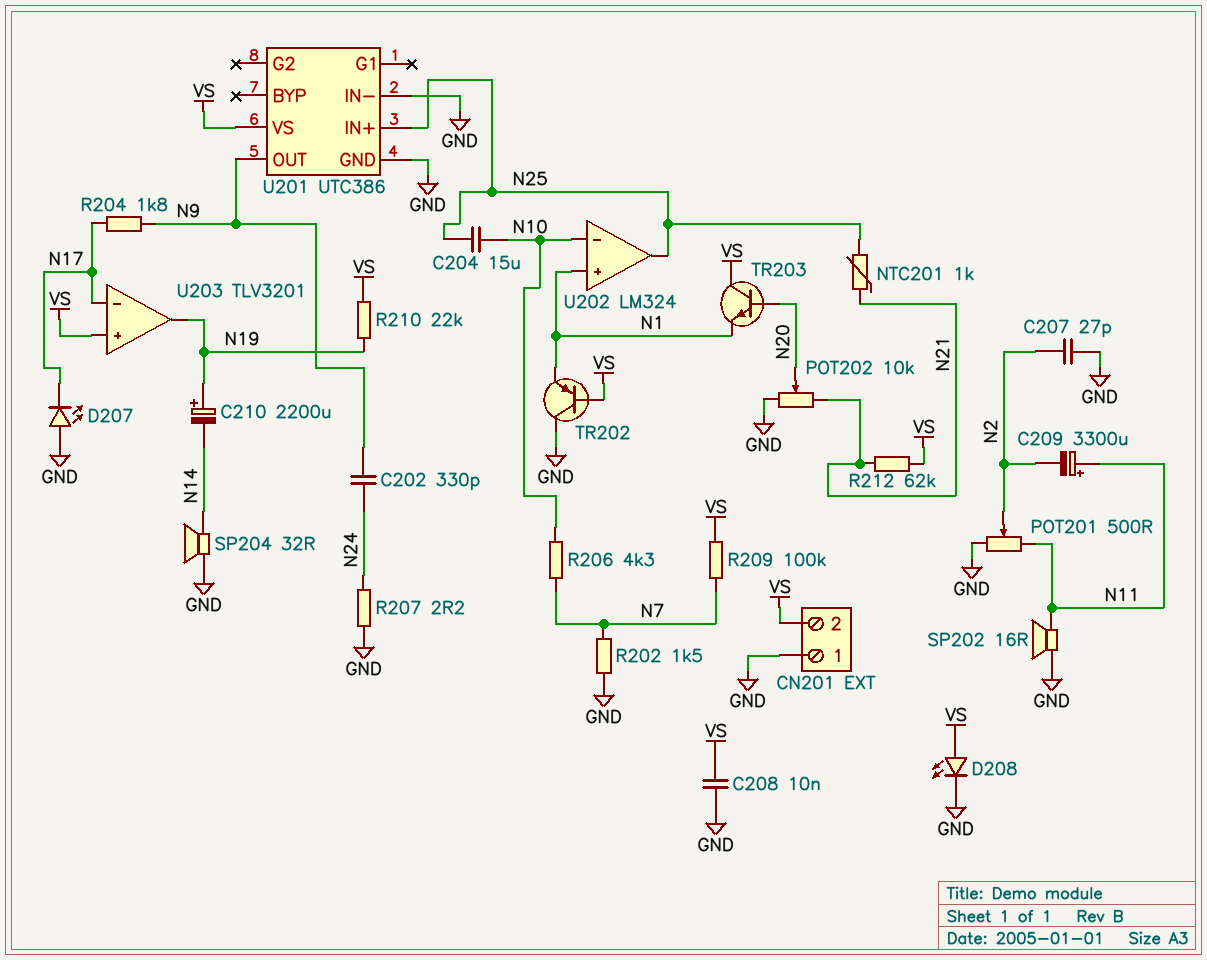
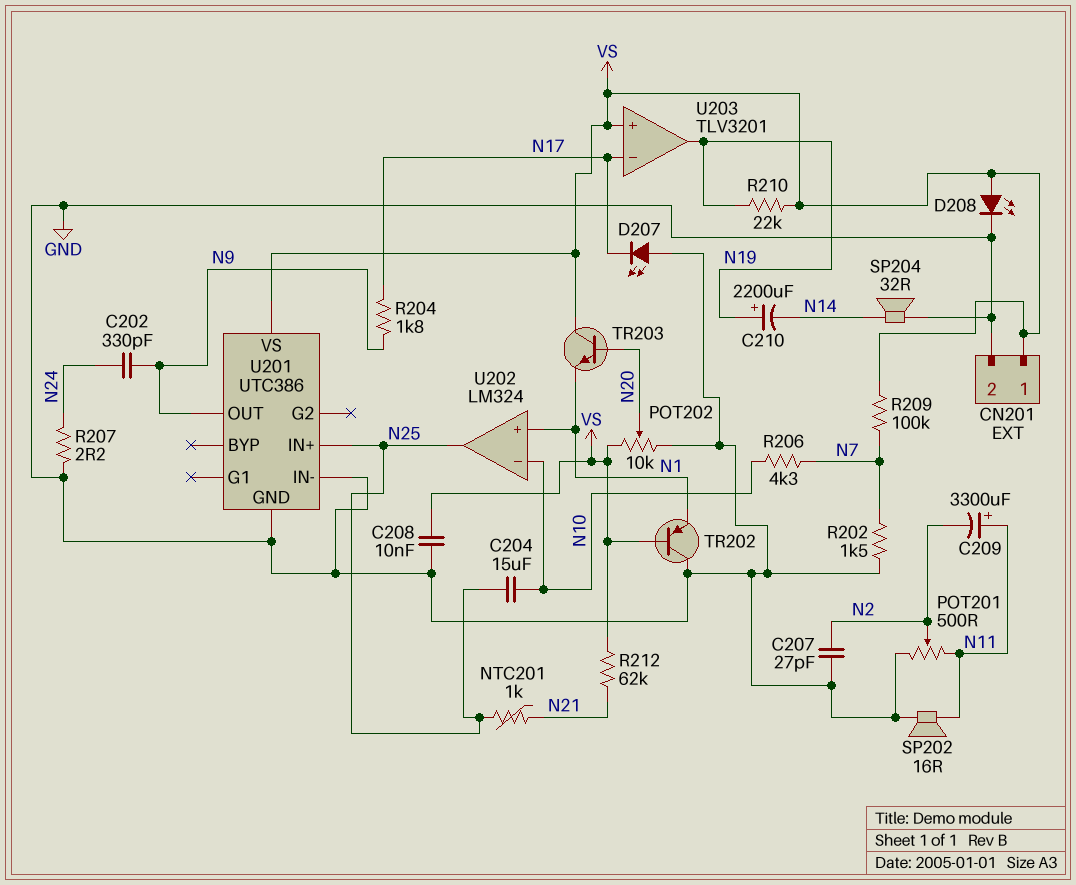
CN201 pin 1: GND -> VS
CN201 pin 2: VS -> GND
POT202: 10k (GND, N21, wiper N20) -> 10k (GND, VS, wiper N20)

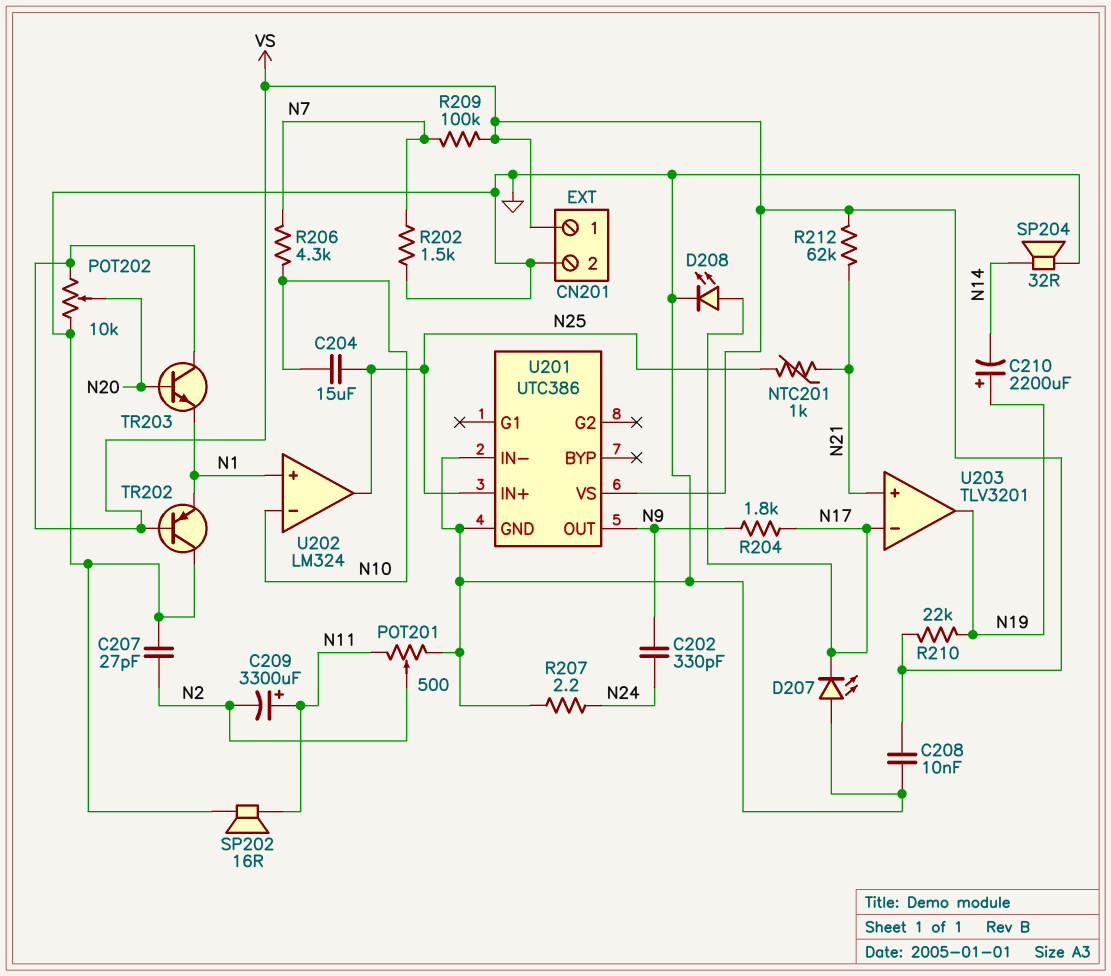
D208: LED (A VS, K GND) -> LED (A N17, K GND)
U203 pin in+: VS -> N21

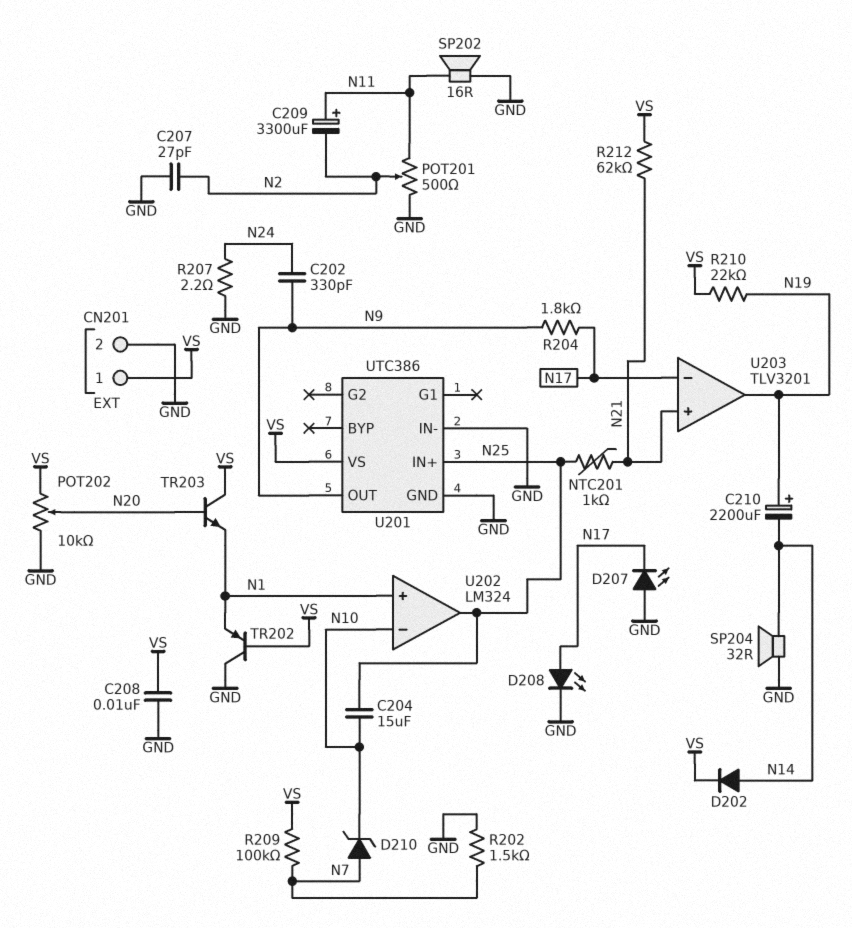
D202: none -> diode (A N14, K VS)
D210: none -> zener (A N7, K N10)
R206: 4.3k (N7, N10) -> none

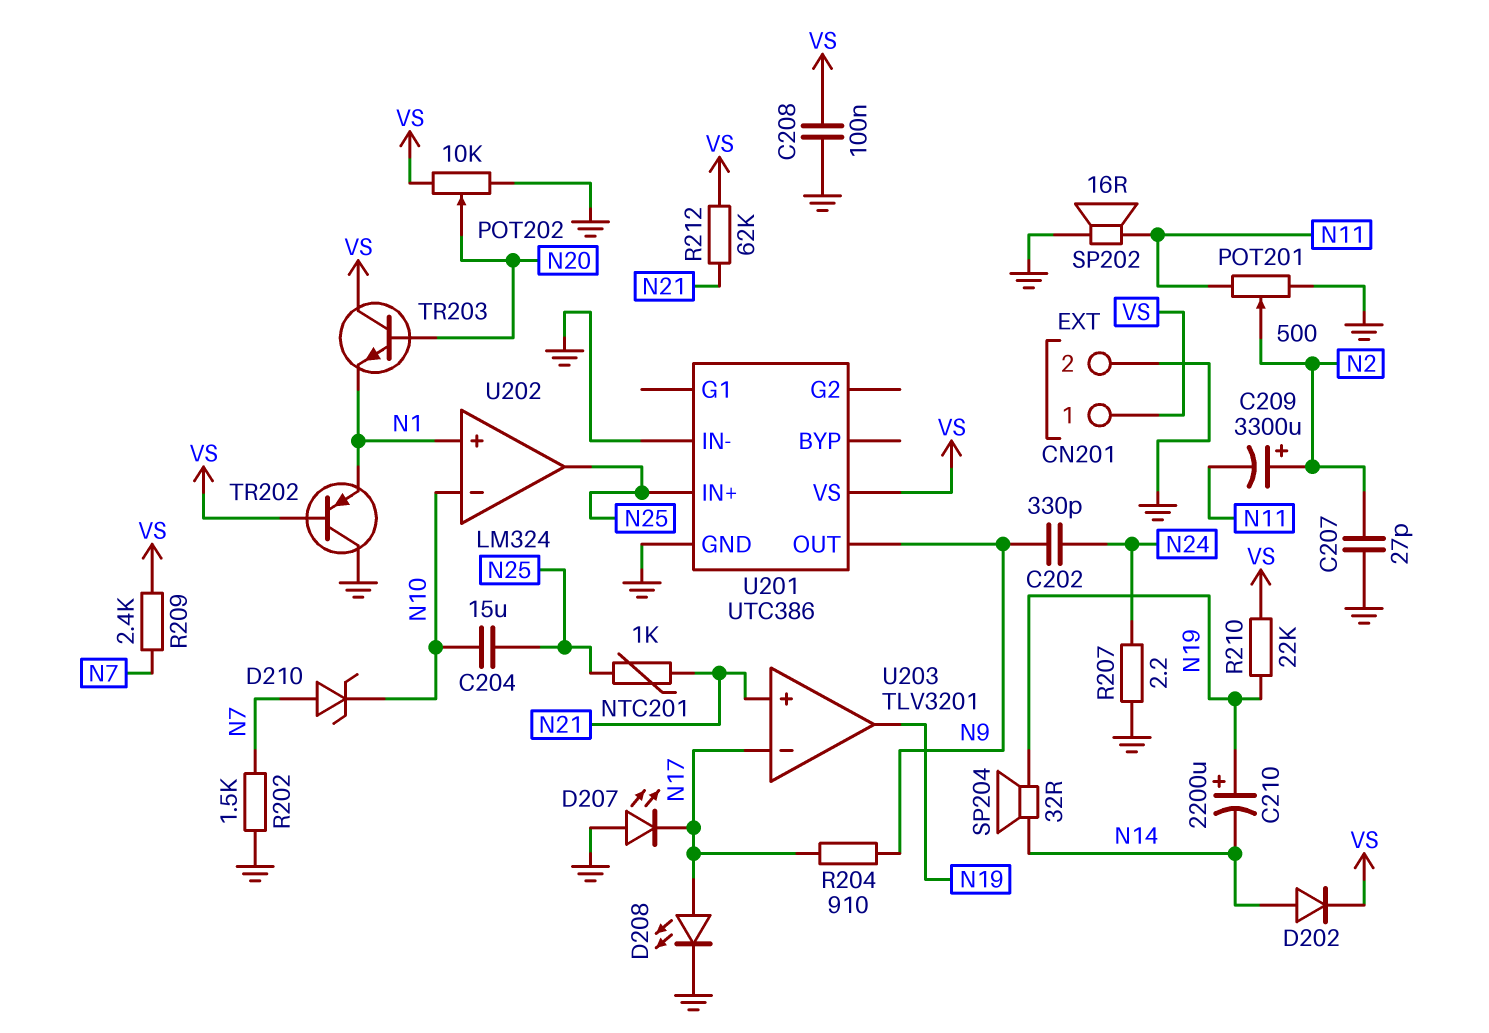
C208: 10nF (GND, VS) -> 100nF (GND, VS)
C209: 3300uF (plus N11, minus N2) -> 3300uF (plus N2, minus N11)
R204: 1.8k (N9, N17) -> 910 (N9, N17)
R209: 100k (N7, VS) -> 2.4k (N7, VS)
SP204: speaker 32R (GND, N14) -> speaker 32R (N14, N19)

